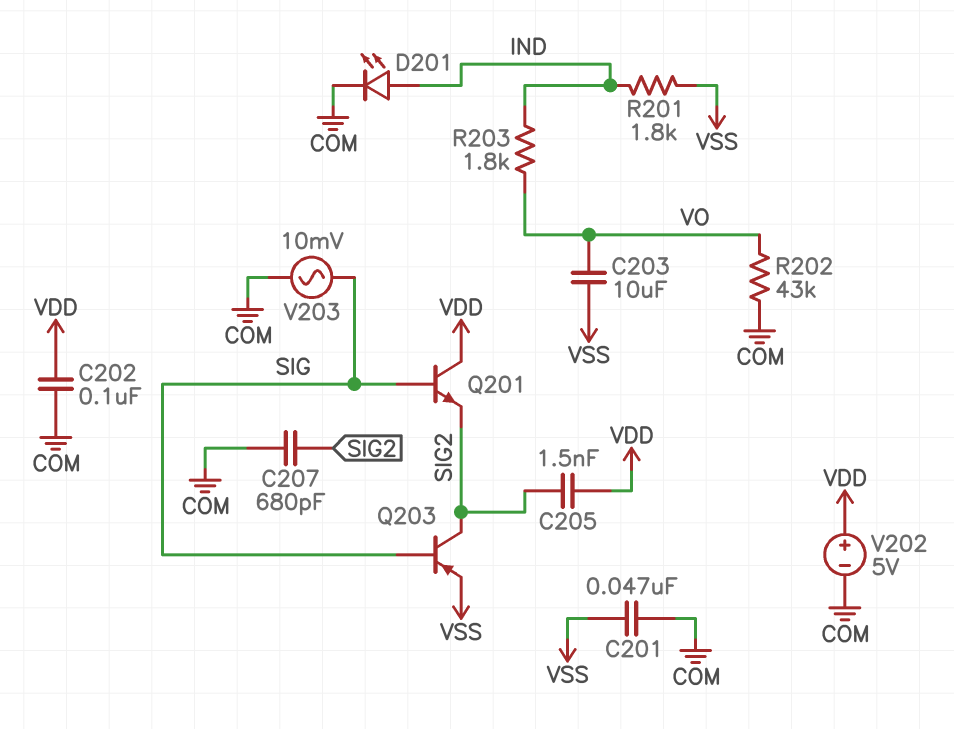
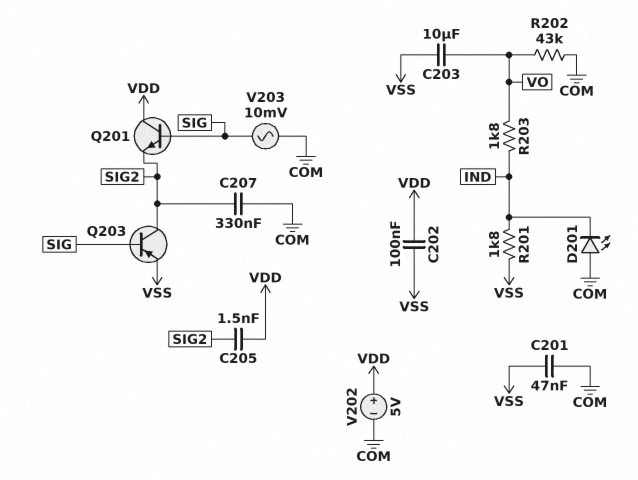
C202: 100nF (COM, VDD) -> 100nF (VDD, VSS)
C207: 680pF (COM, SIG2) -> 330nF (COM, SIG2)
D201: LED (A IND, K COM) -> LED (A COM, K IND)

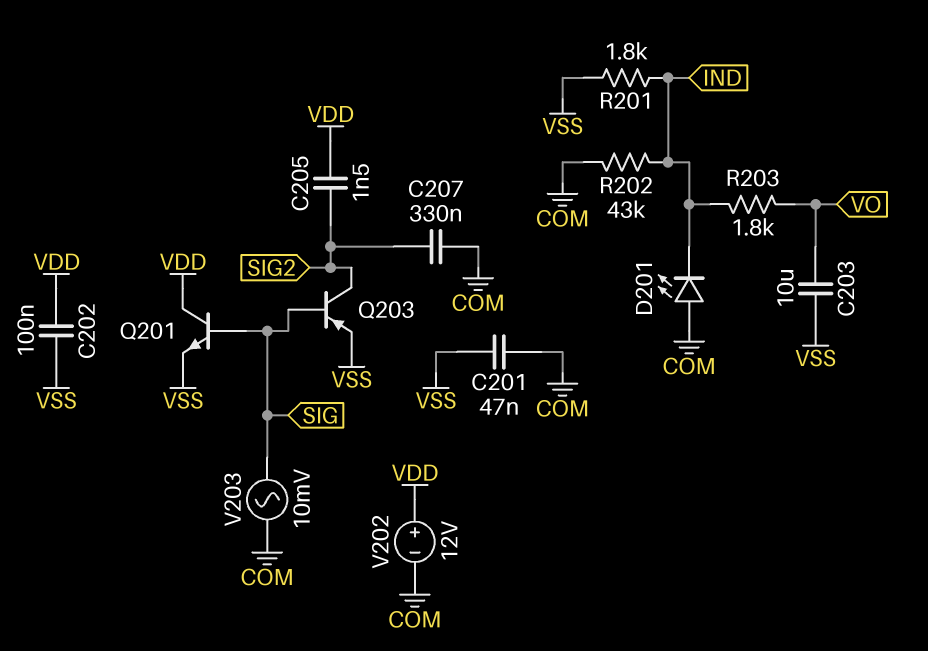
Q201: NPN (B SIG, C VDD, E SIG2) -> NPN (B SIG, C VDD, E VSS)
R202: 43k (COM, VO) -> 43k (COM, IND)
V202: 5V (plus VDD, minus COM) -> 12V (plus VDD, minus COM)

